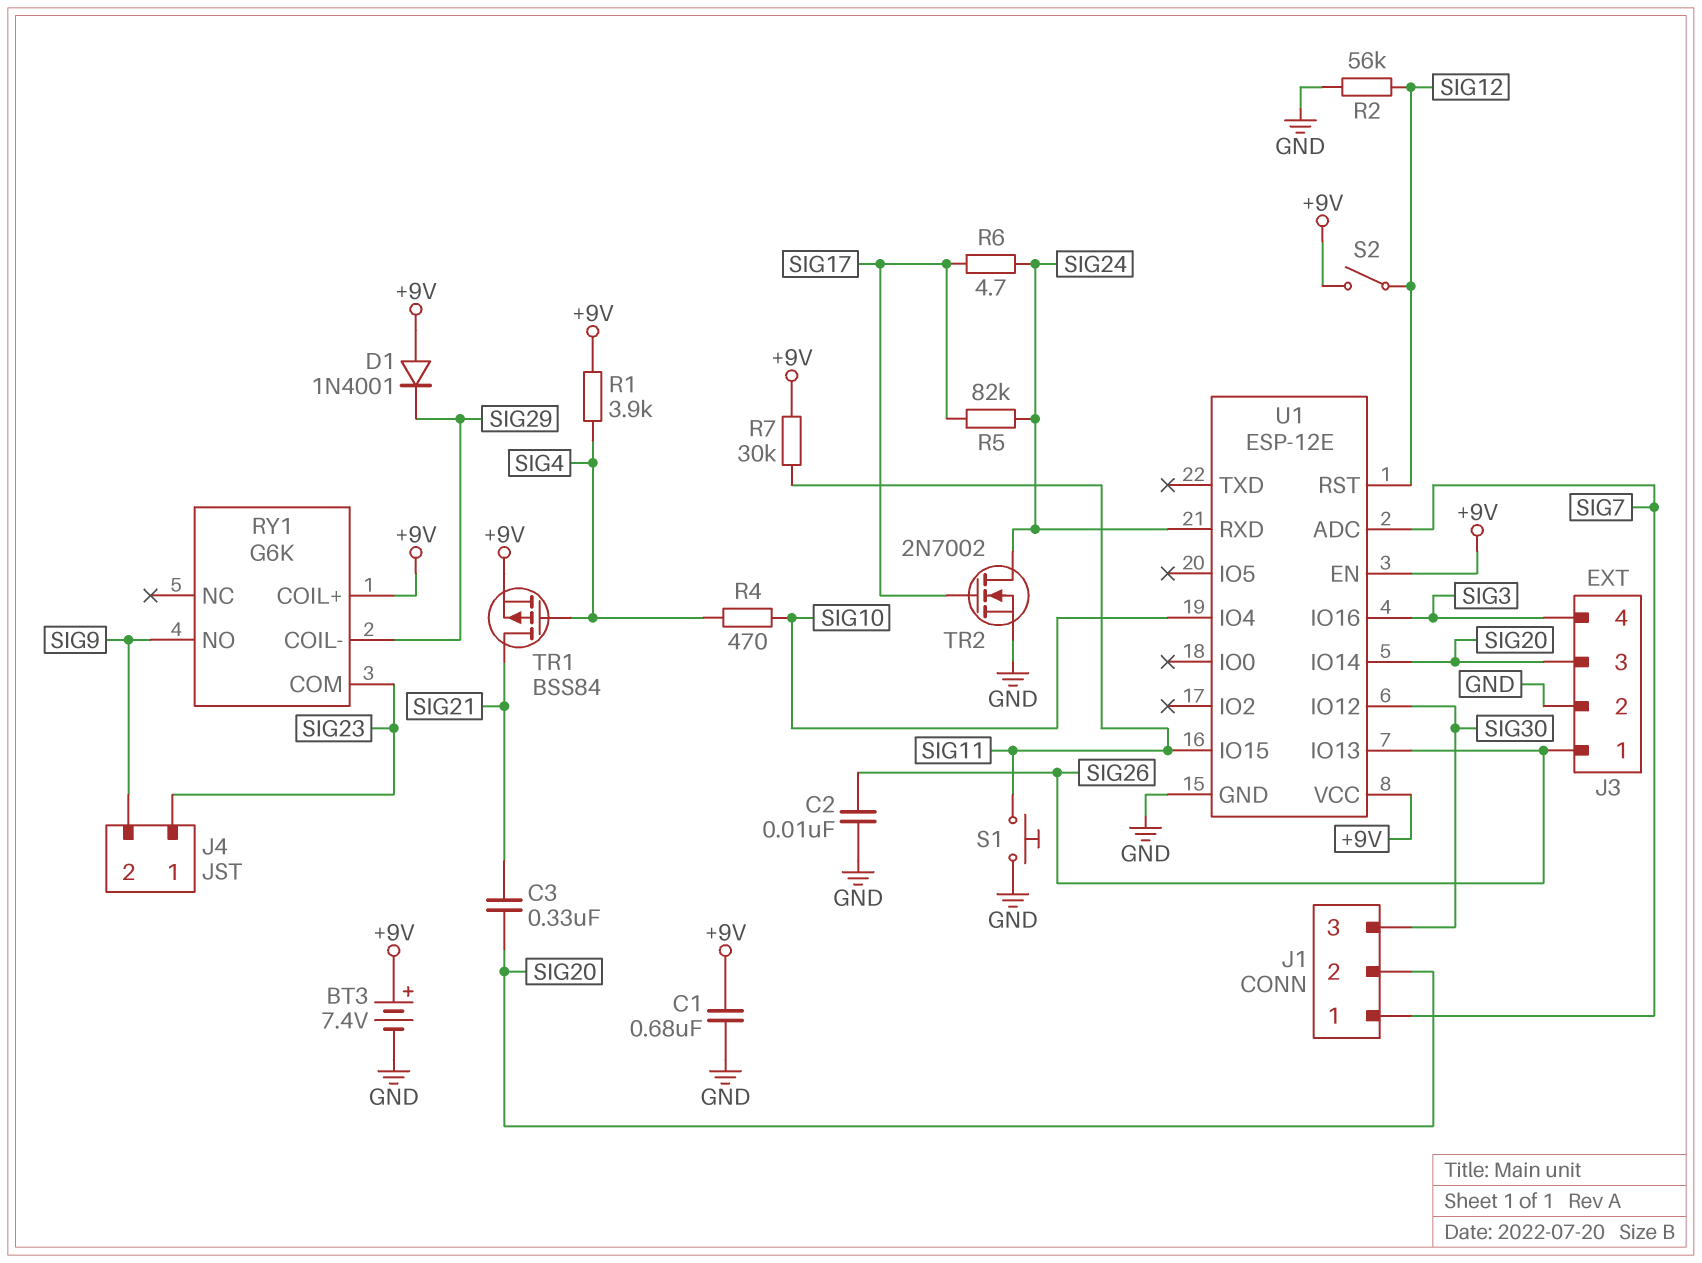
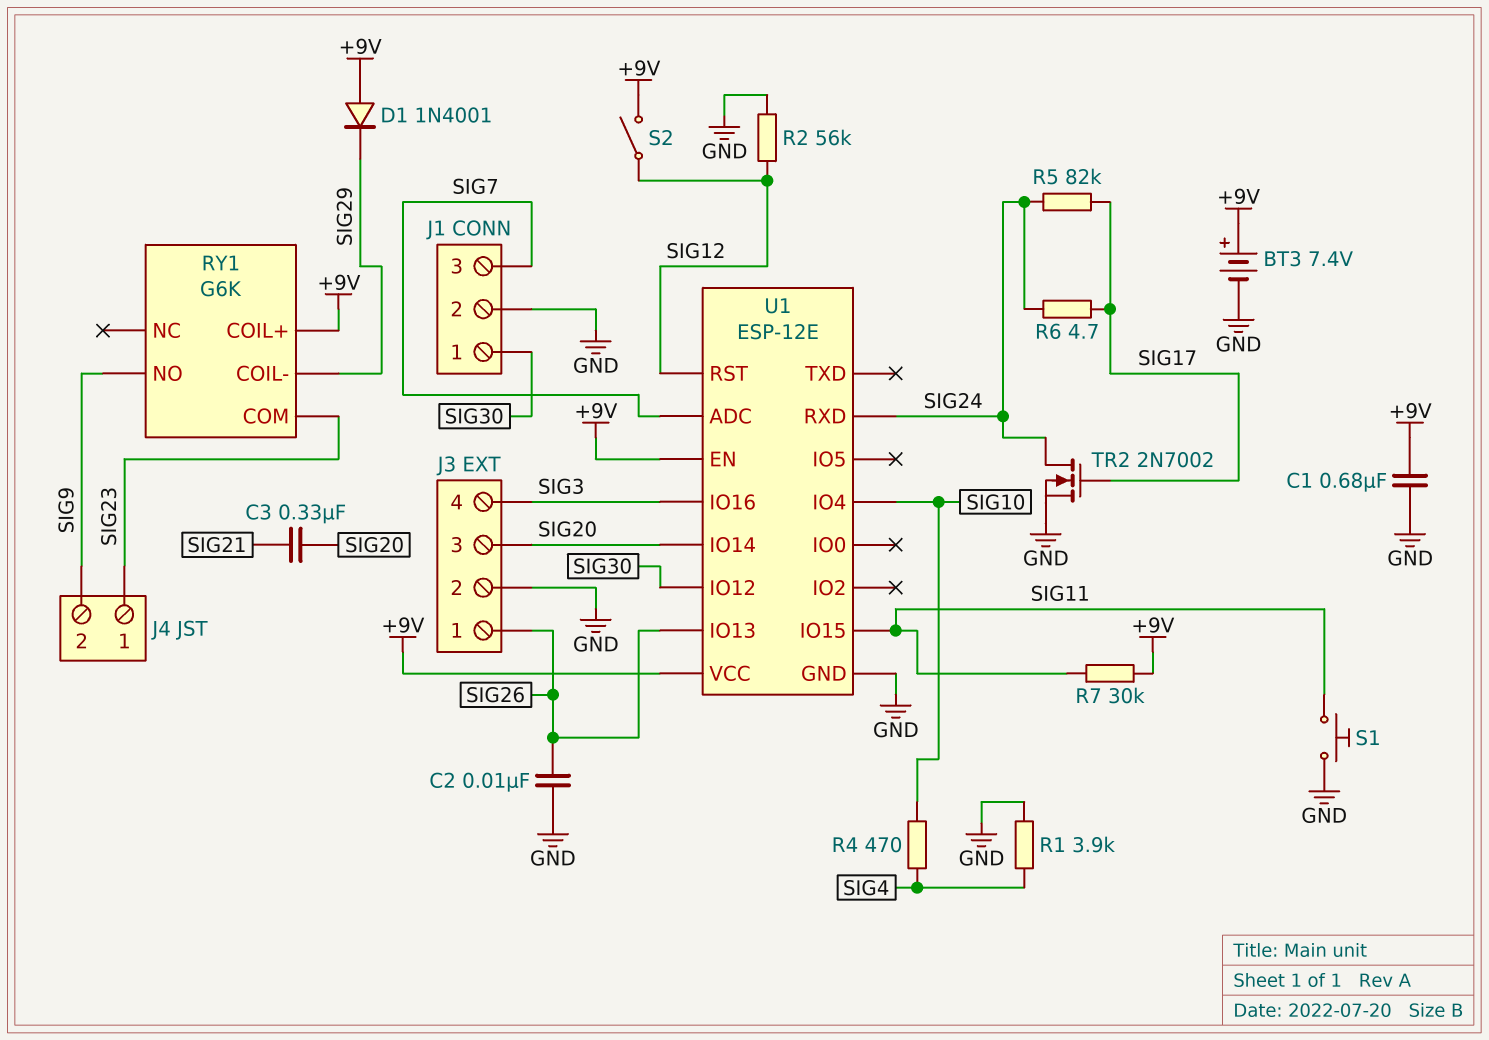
J1 pin 1: SIG7 -> SIG30
J1 pin 2: SIG20 -> GND
J1 pin 3: SIG30 -> SIG7
R1: 3.9k (+9V, SIG4) -> 3.9k (GND, SIG4)
TR1: PMOS BSS84 (G SIG4, D SIG21, S +9V) -> none

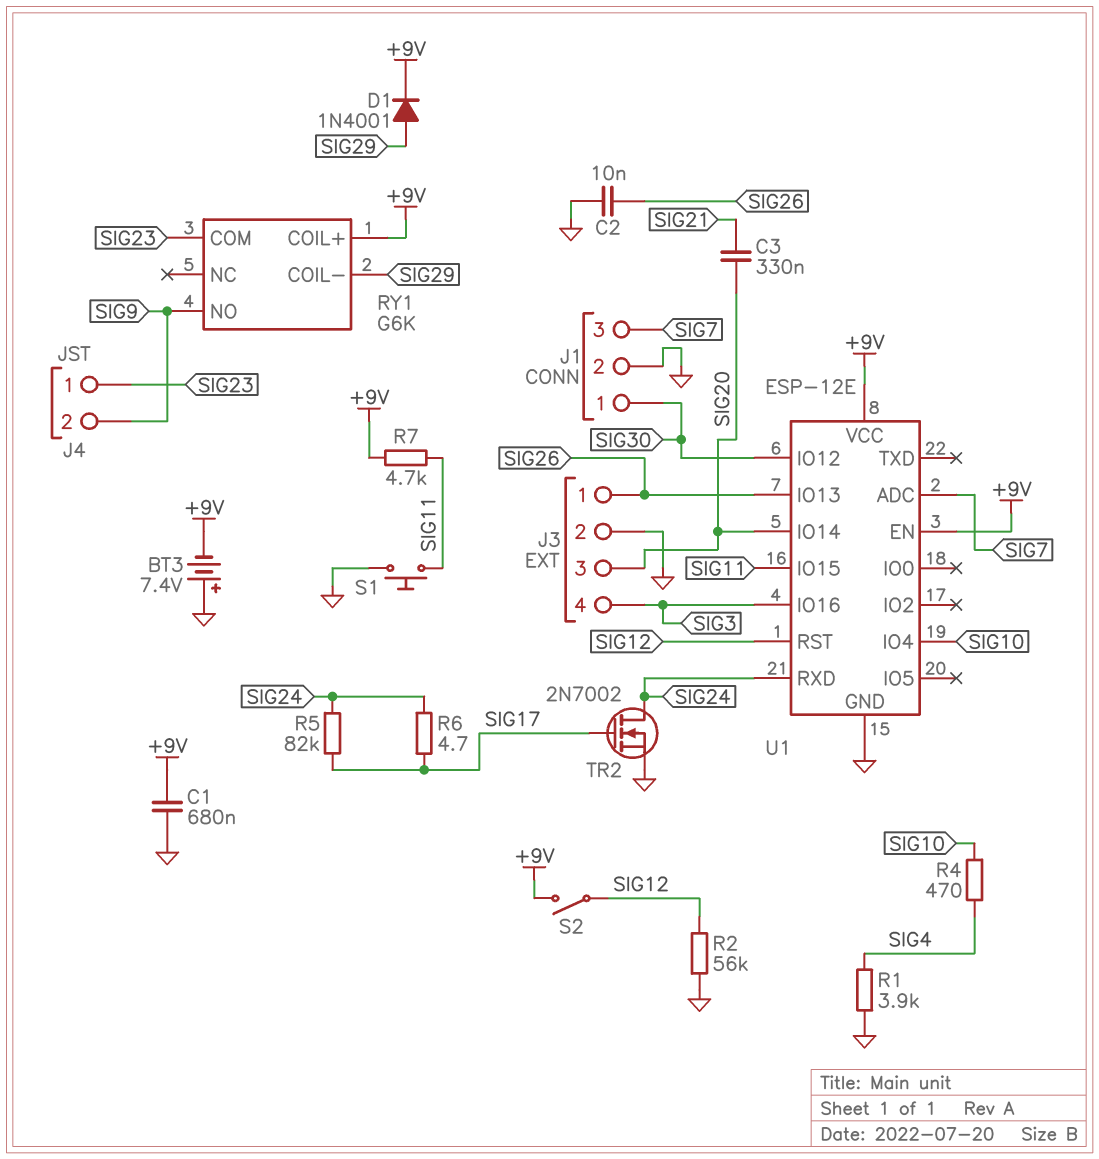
BT3: 7.4V (plus +9V, minus GND) -> 7.4V (plus GND, minus +9V)
D1: diode 1N4001 (A +9V, K SIG29) -> diode 1N4001 (A SIG29, K +9V)
R7: 30k (+9V, SIG11) -> 4.7k (+9V, SIG11)

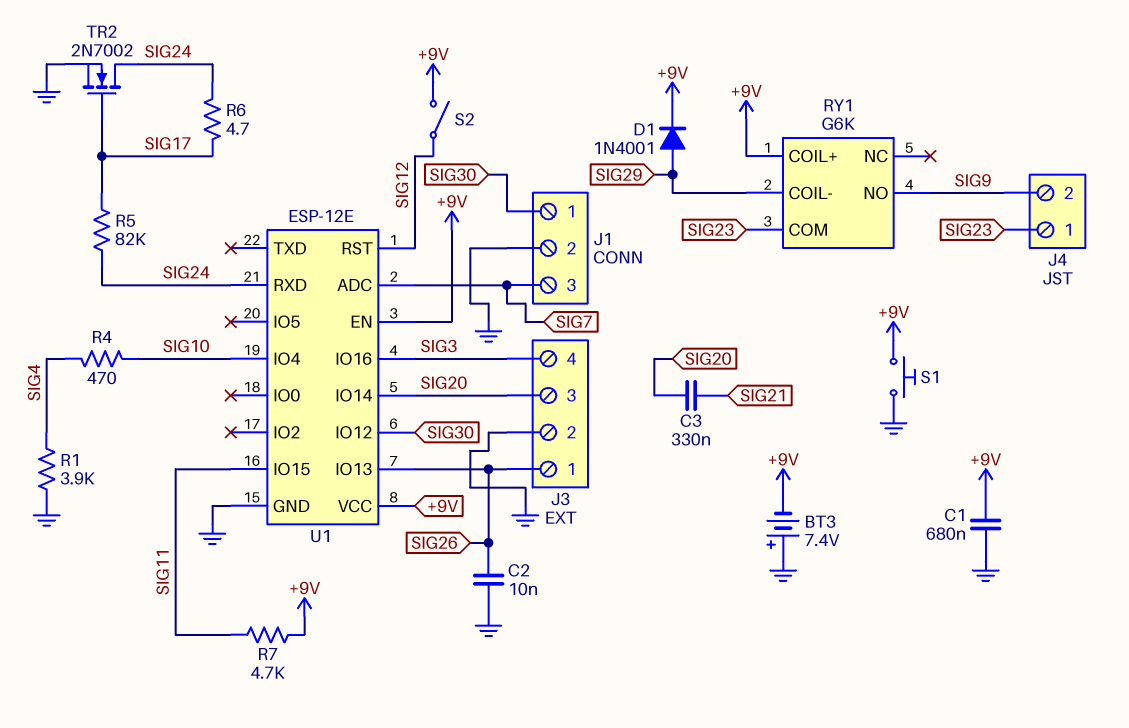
R2: 56k (GND, SIG12) -> none
S1: button (GND, SIG11) -> button (+9V, GND)

